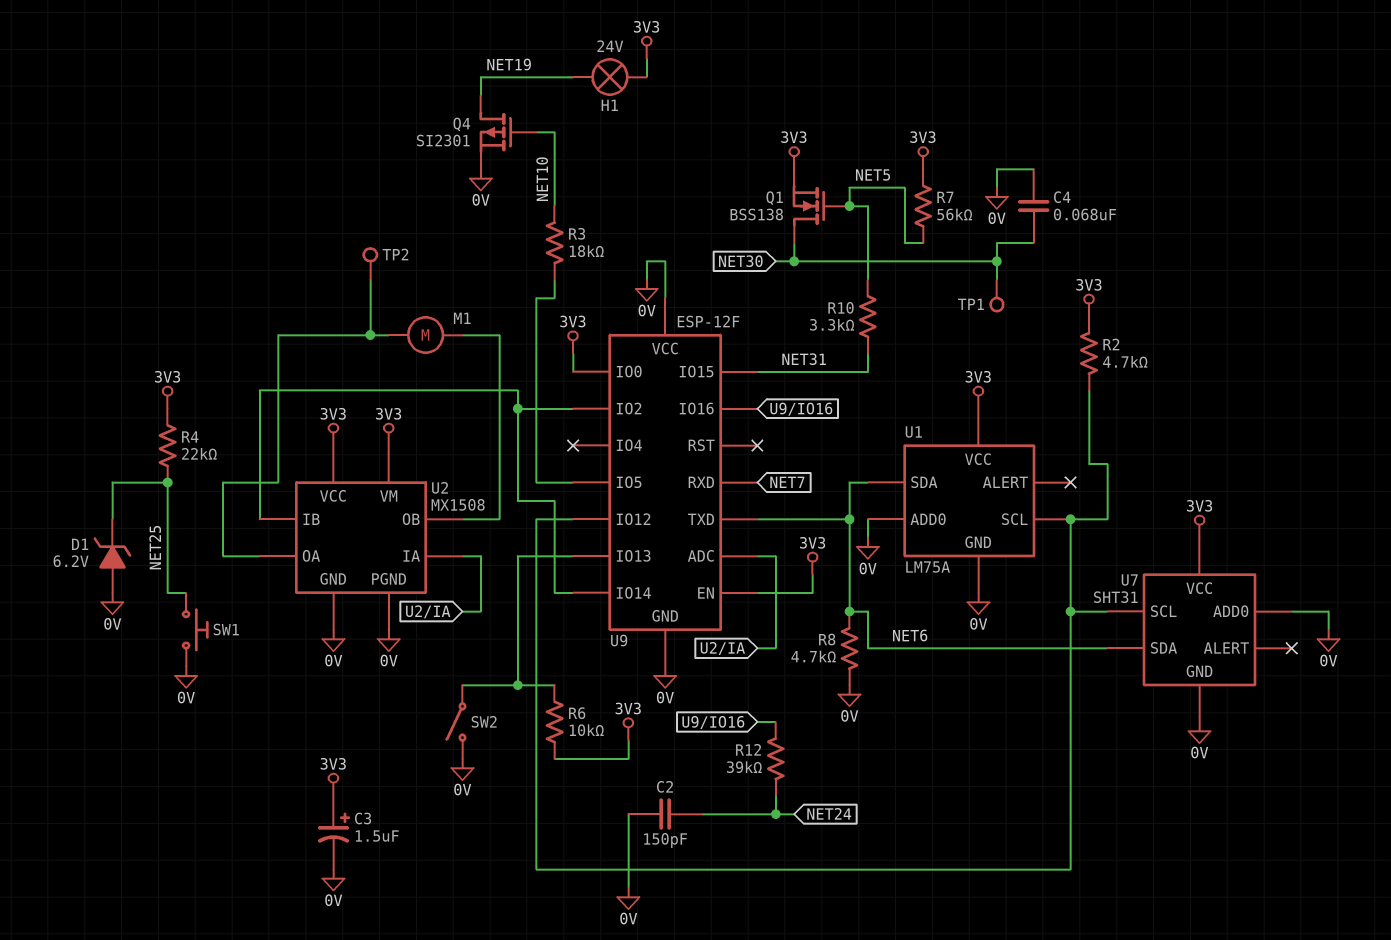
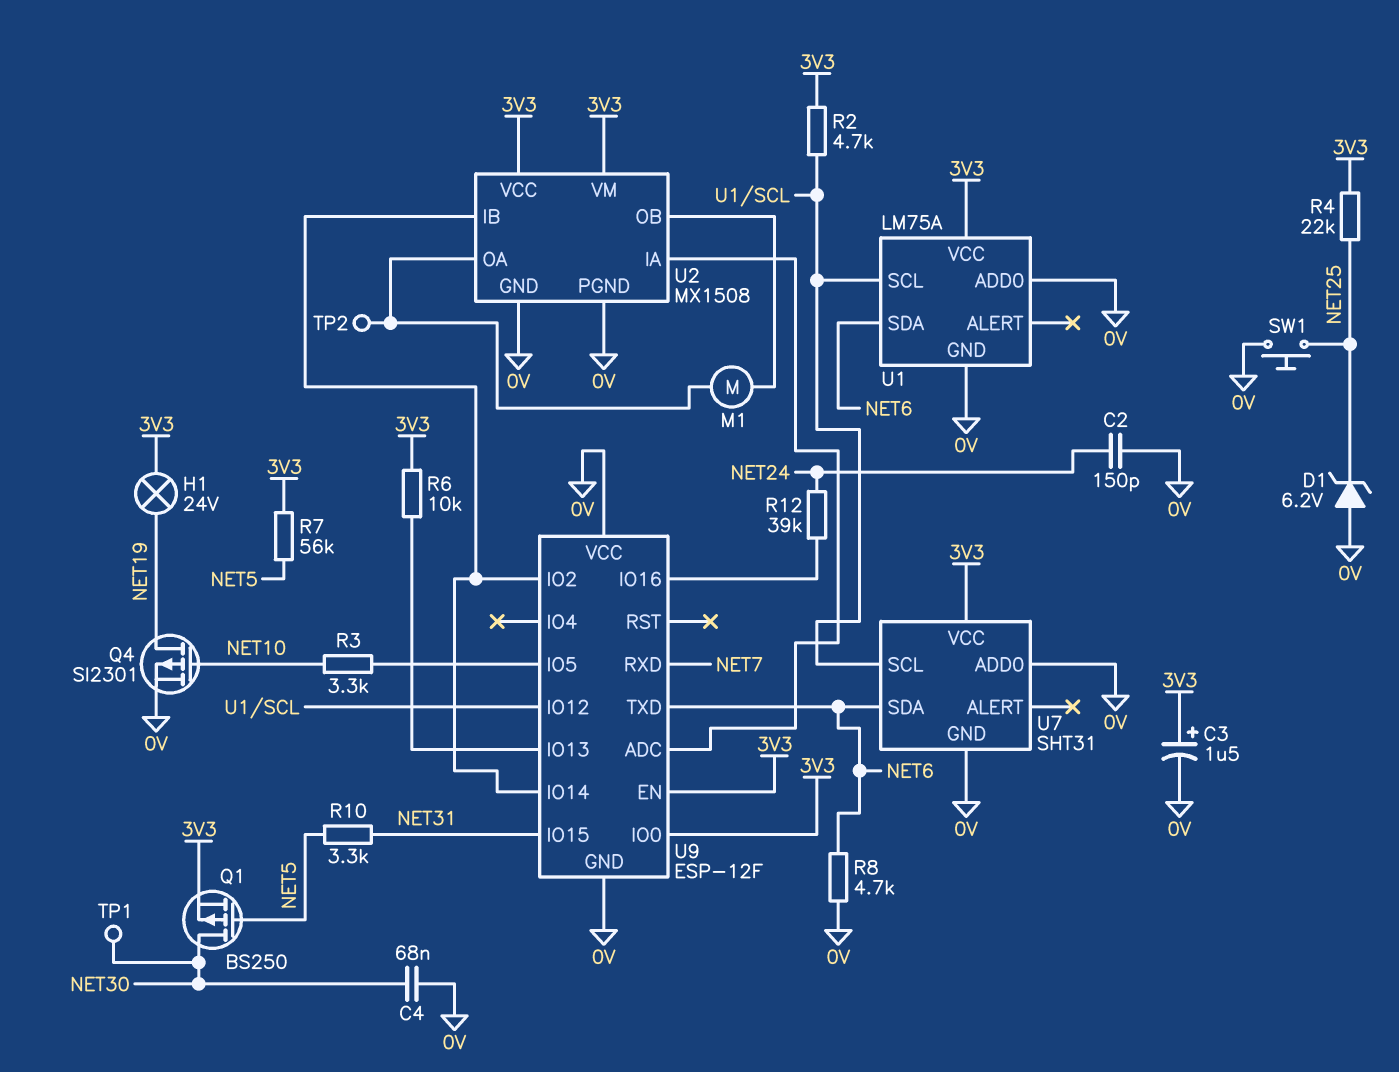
Q1: NMOS BSS138 (G NET5, D NET30, S 3V3) -> PMOS BS250 (G NET5, D NET30, S 3V3)
R3: 18k (NET10, U9/IO5) -> 3.3k (NET10, U9/IO5)
SW2: switch (0V, U9/IO13) -> none

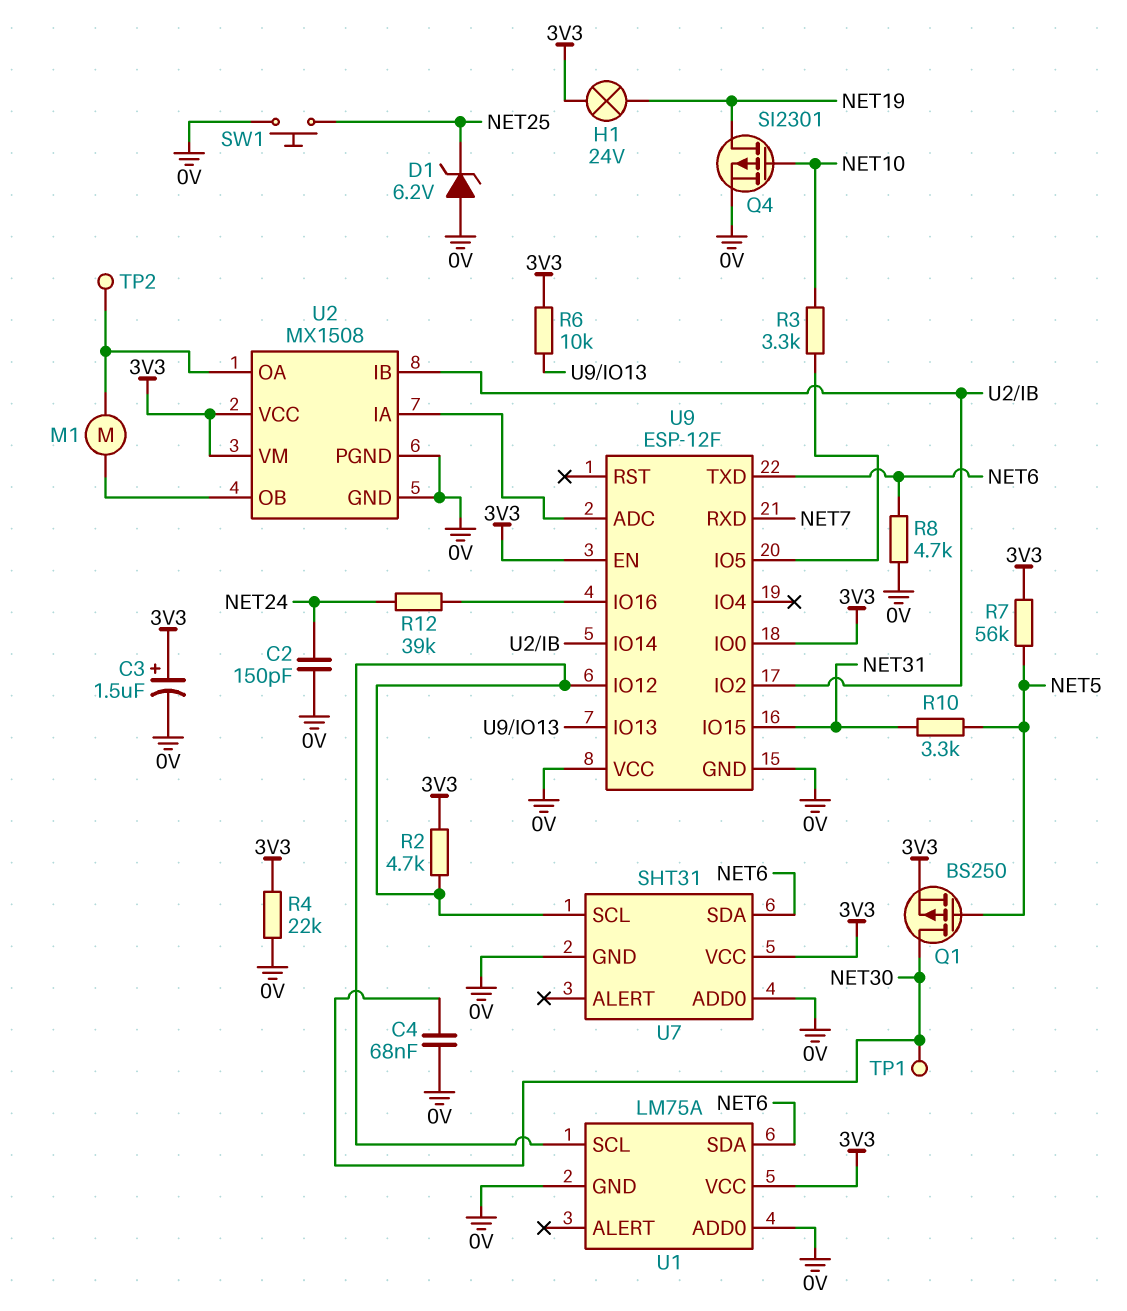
R4: 22k (3V3, NET25) -> 22k (0V, 3V3)

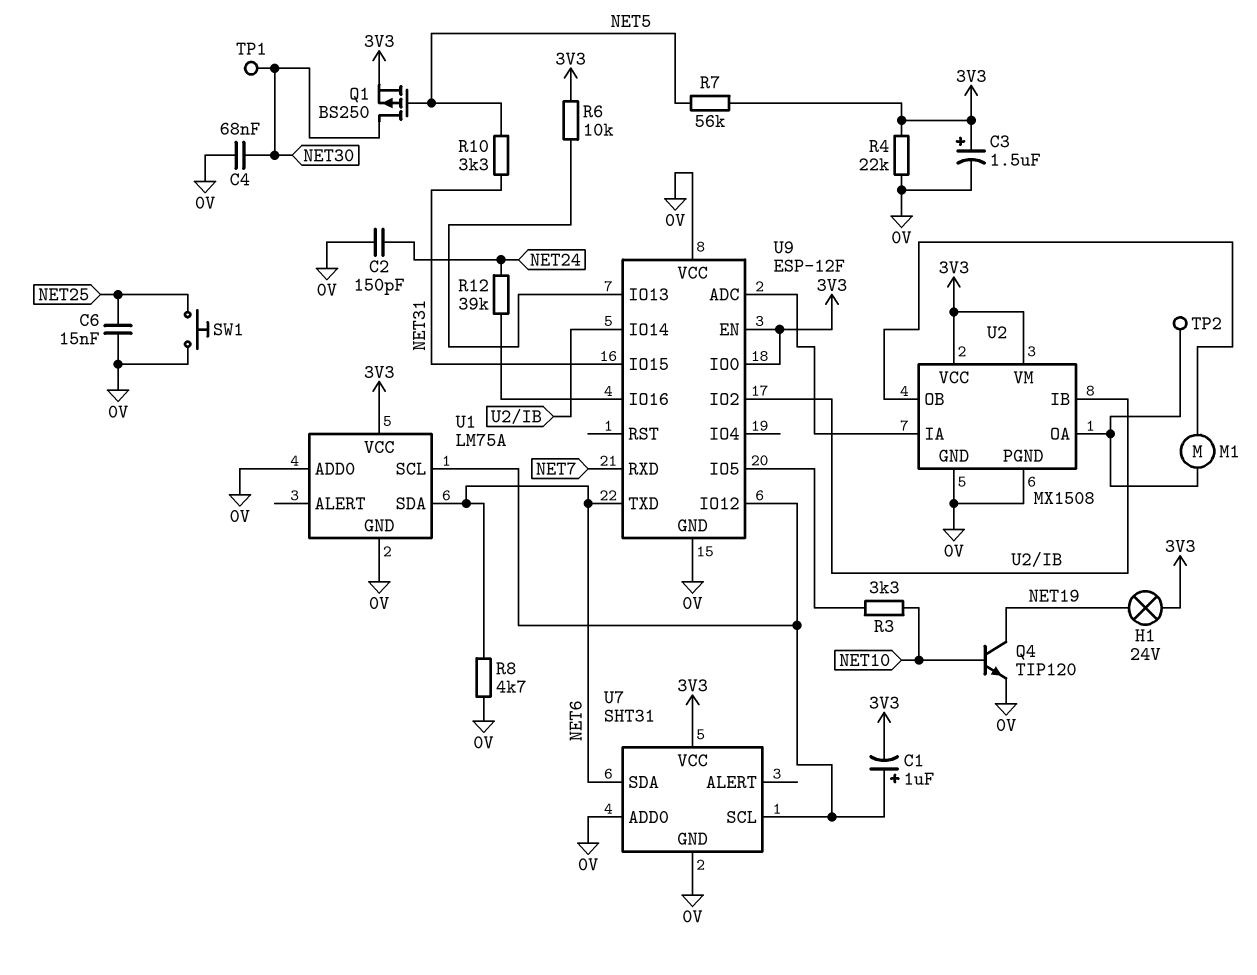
C1: none -> 1uF (plus U1/SCL, minus 3V3)
C6: none -> 15nF (0V, NET25)
D1: zener 6.2V (A 0V, K NET25) -> none
Q4: PMOS SI2301 (G NET10, D NET19, S 0V) -> NPN TIP120 (B NET10, C NET19, E 0V)
R2: 4.7k (3V3, U1/SCL) -> none

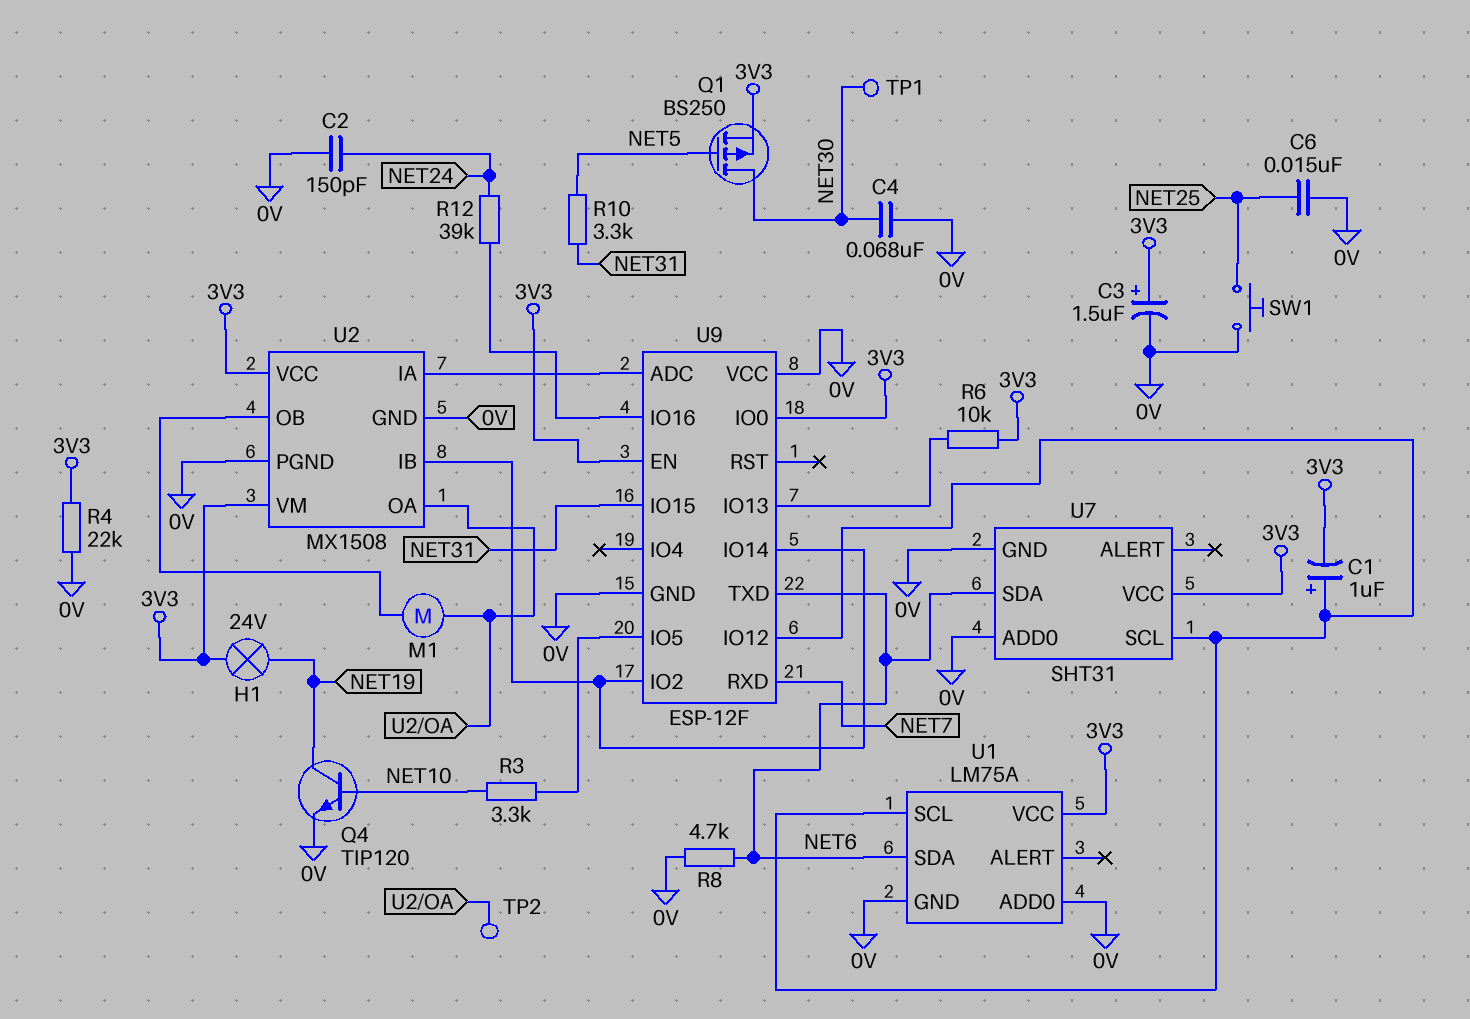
R7: 56k (3V3, NET5) -> none

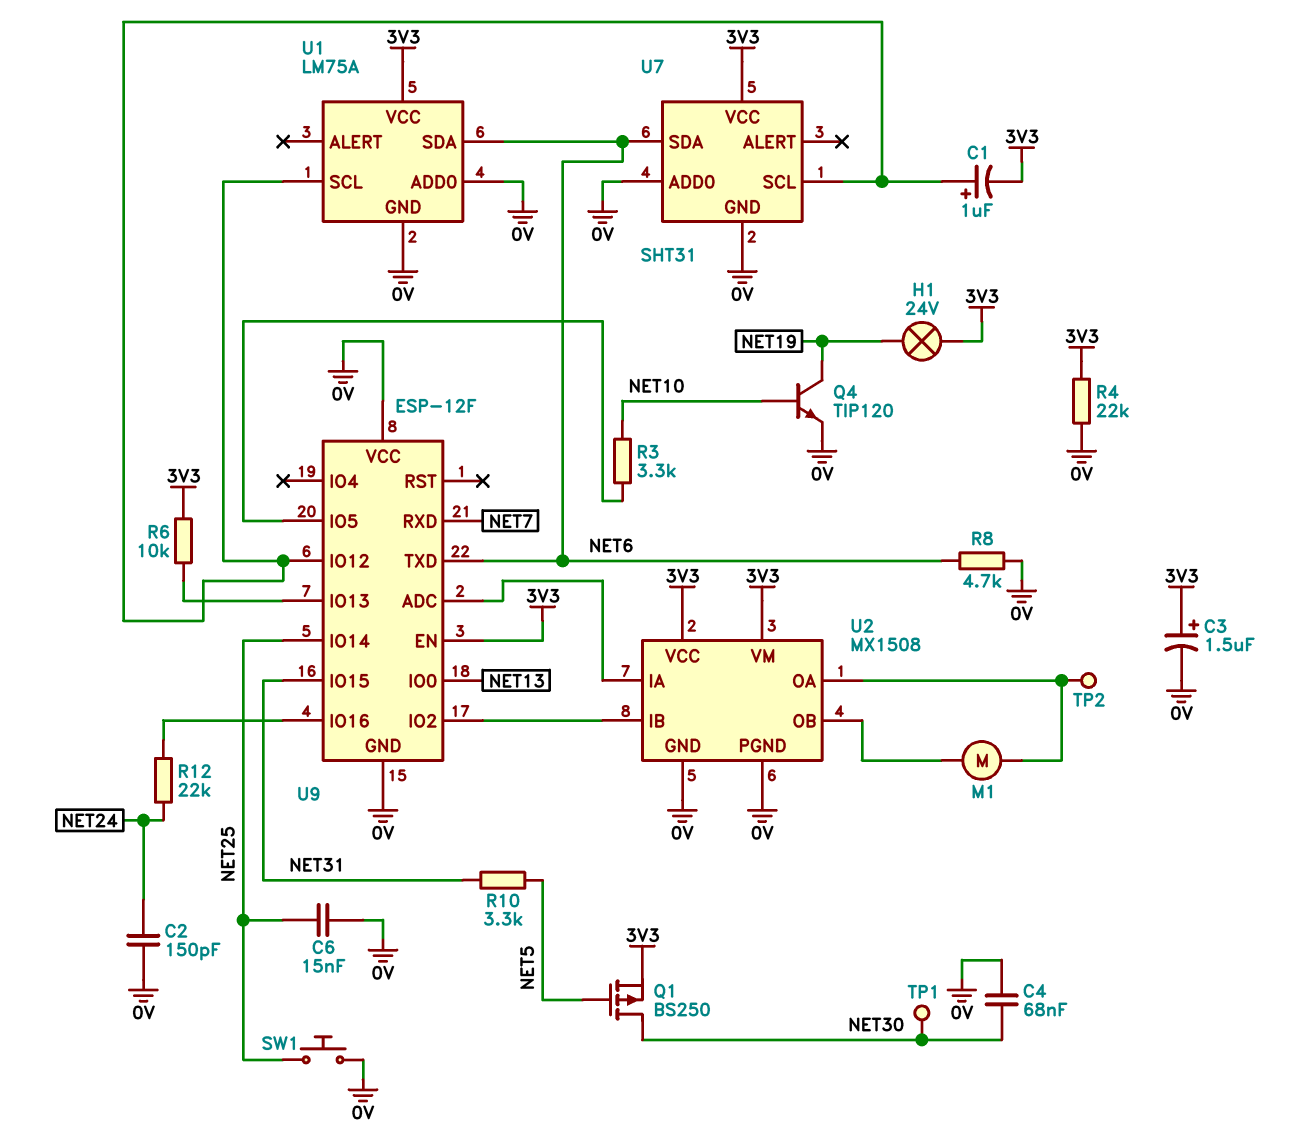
R12: 39k (NET24, U9/IO16) -> 22k (NET24, U9/IO16)
U9 pin IO0: 3V3 -> NET13
U9 pin IO14: U2/IB -> NET25

